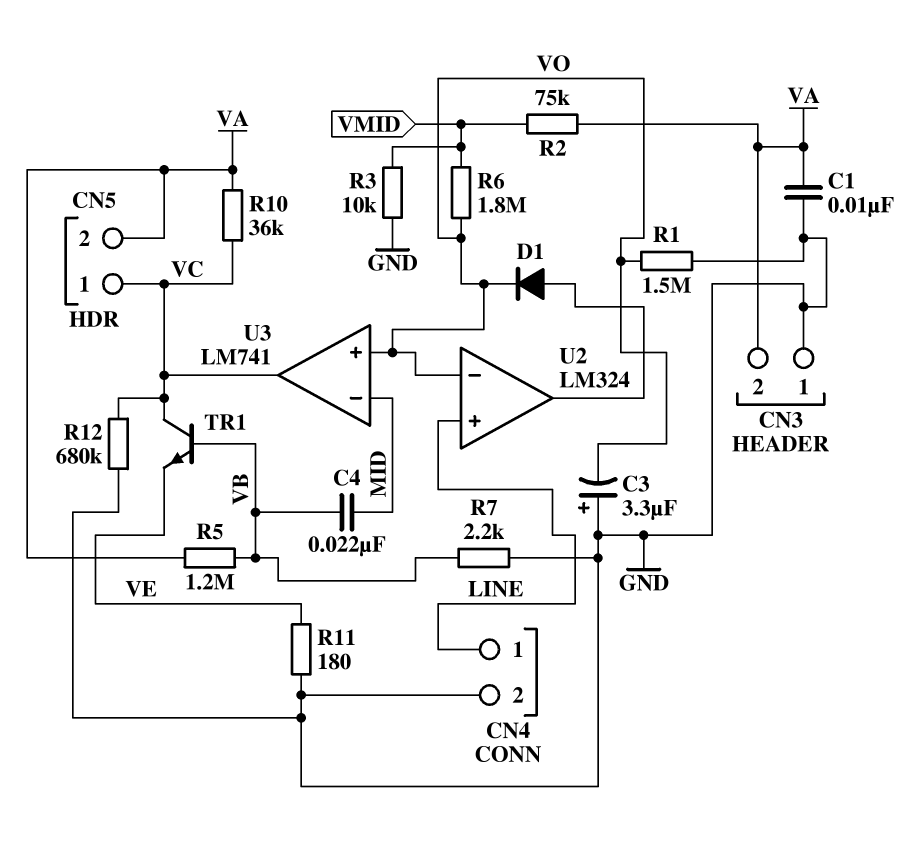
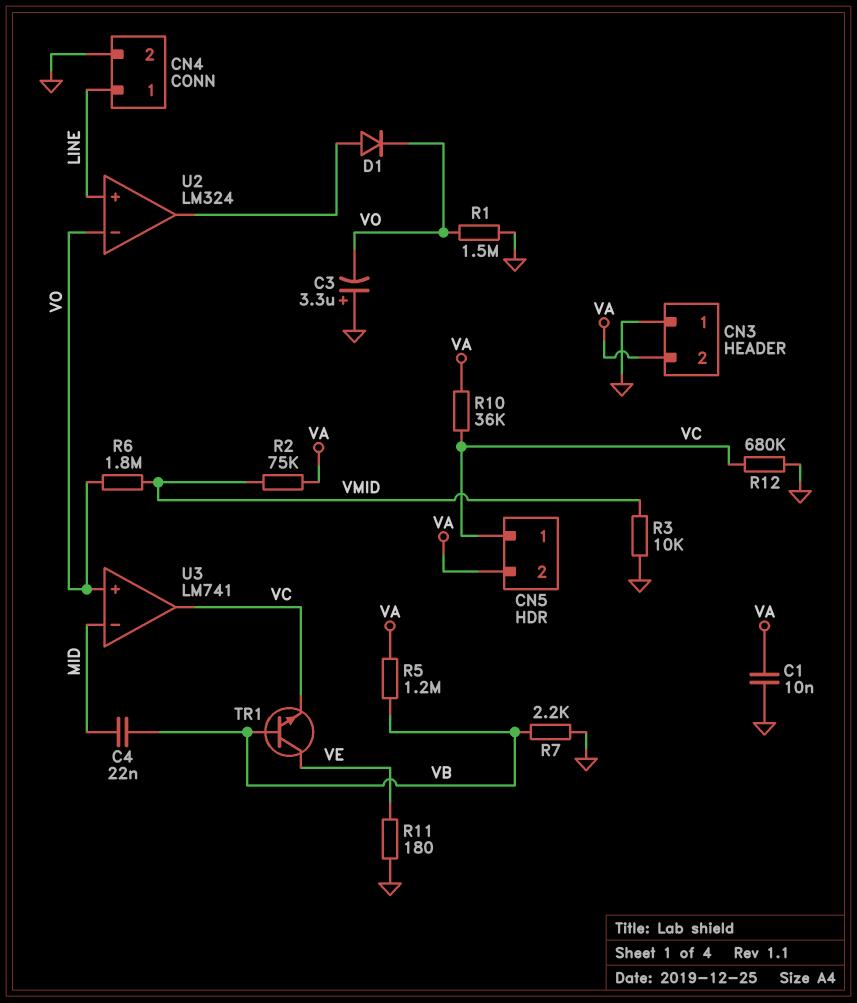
TR1: NPN (B VB, C VC, E VE) -> NPN (B VB, C VE, E VC)

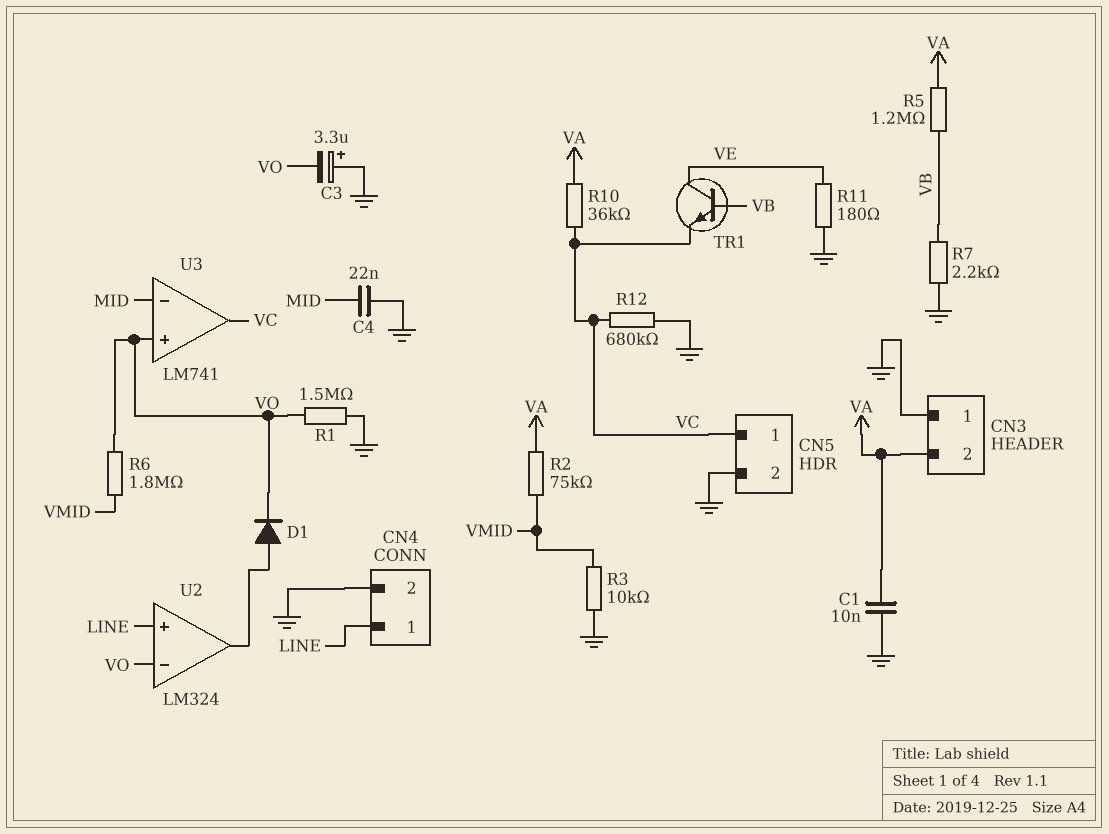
C4: 22nF (MID, VB) -> 22nF (GND, MID)
CN5 pin 2: VA -> GND

